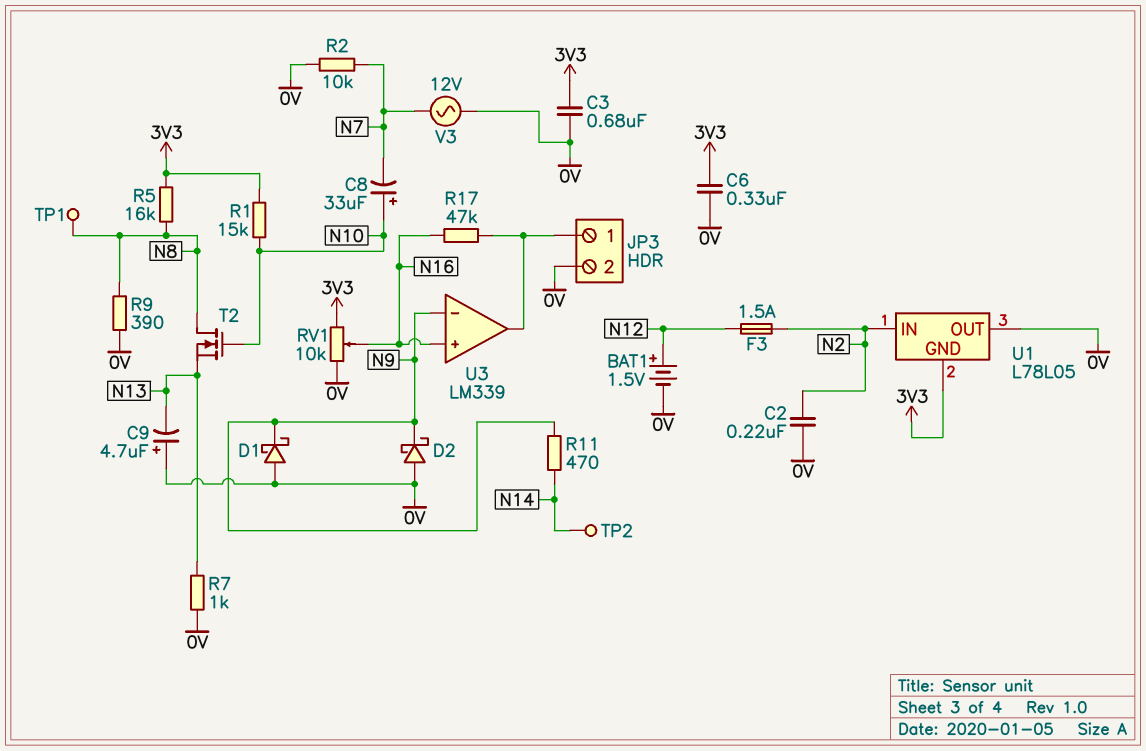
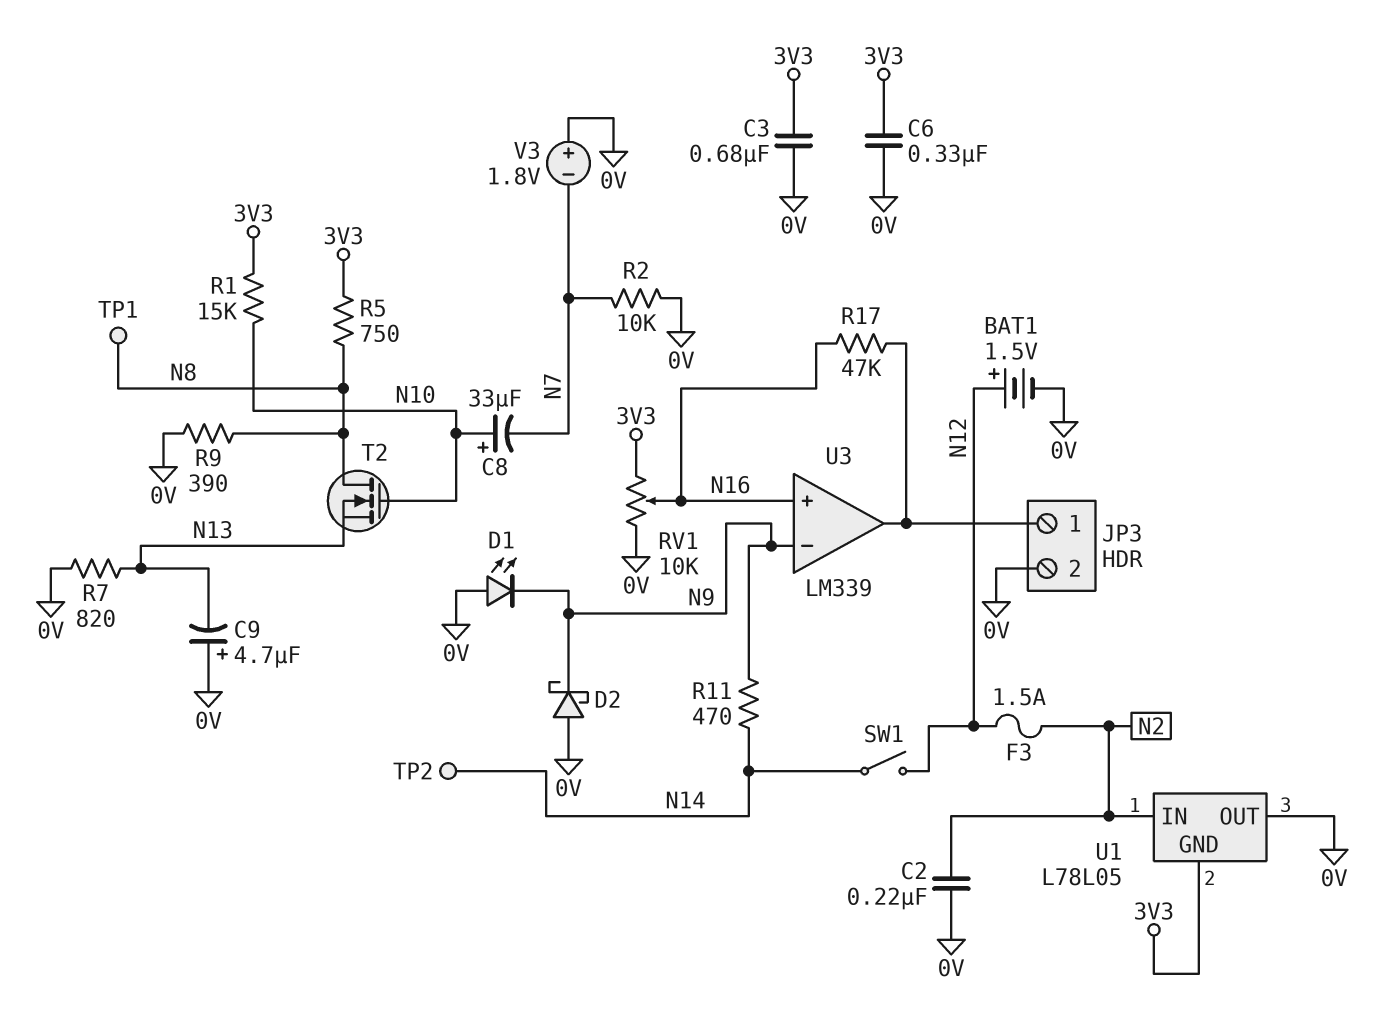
D1: schottky (A 0V, K N9) -> LED (A 0V, K N9)
R5: 16k (3V3, N8) -> 750 (3V3, N8)
R7: 1k (0V, N13) -> 820 (0V, N13)
SW1: none -> switch (N12, N14)
V3: AC 12V (0V, N7) -> 1.8V (plus 0V, minus N7)

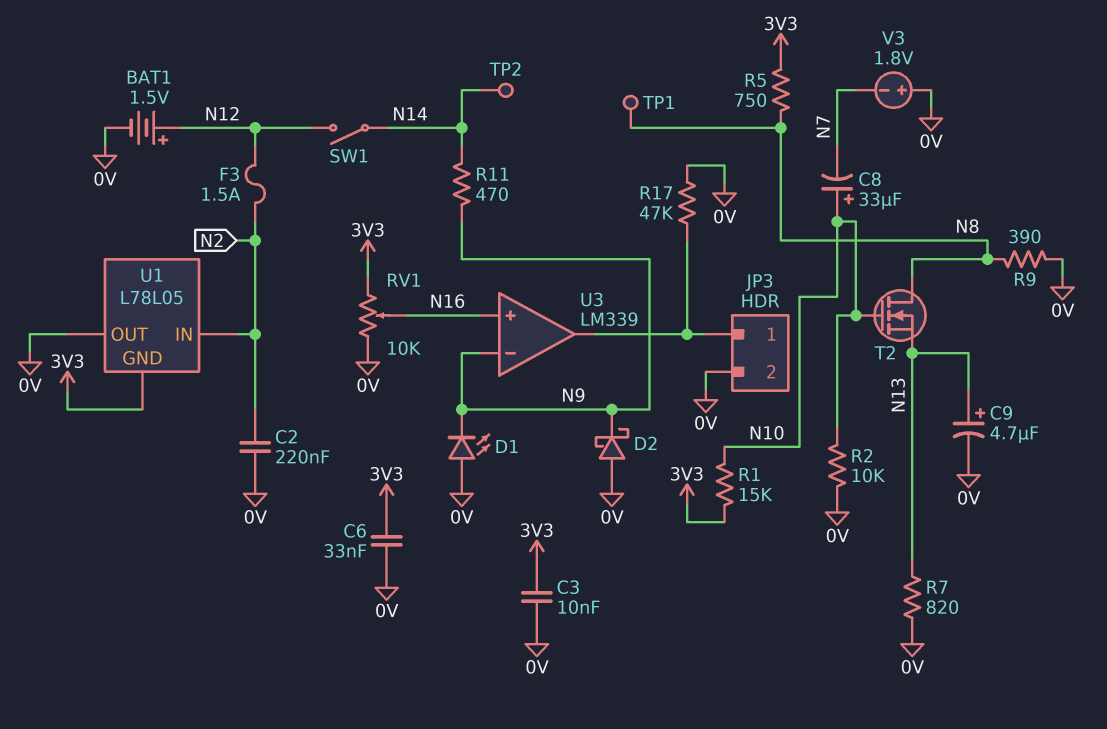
C3: 680nF (0V, 3V3) -> 10nF (0V, 3V3)
C6: 330nF (0V, 3V3) -> 33nF (0V, 3V3)
C9: 4.7uF (plus 0V, minus N13) -> 4.7uF (plus N13, minus 0V)
R2: 10k (0V, N7) -> 10k (0V, N10)
R17: 47k (JP3/1, N16) -> 47k (0V, JP3/1)

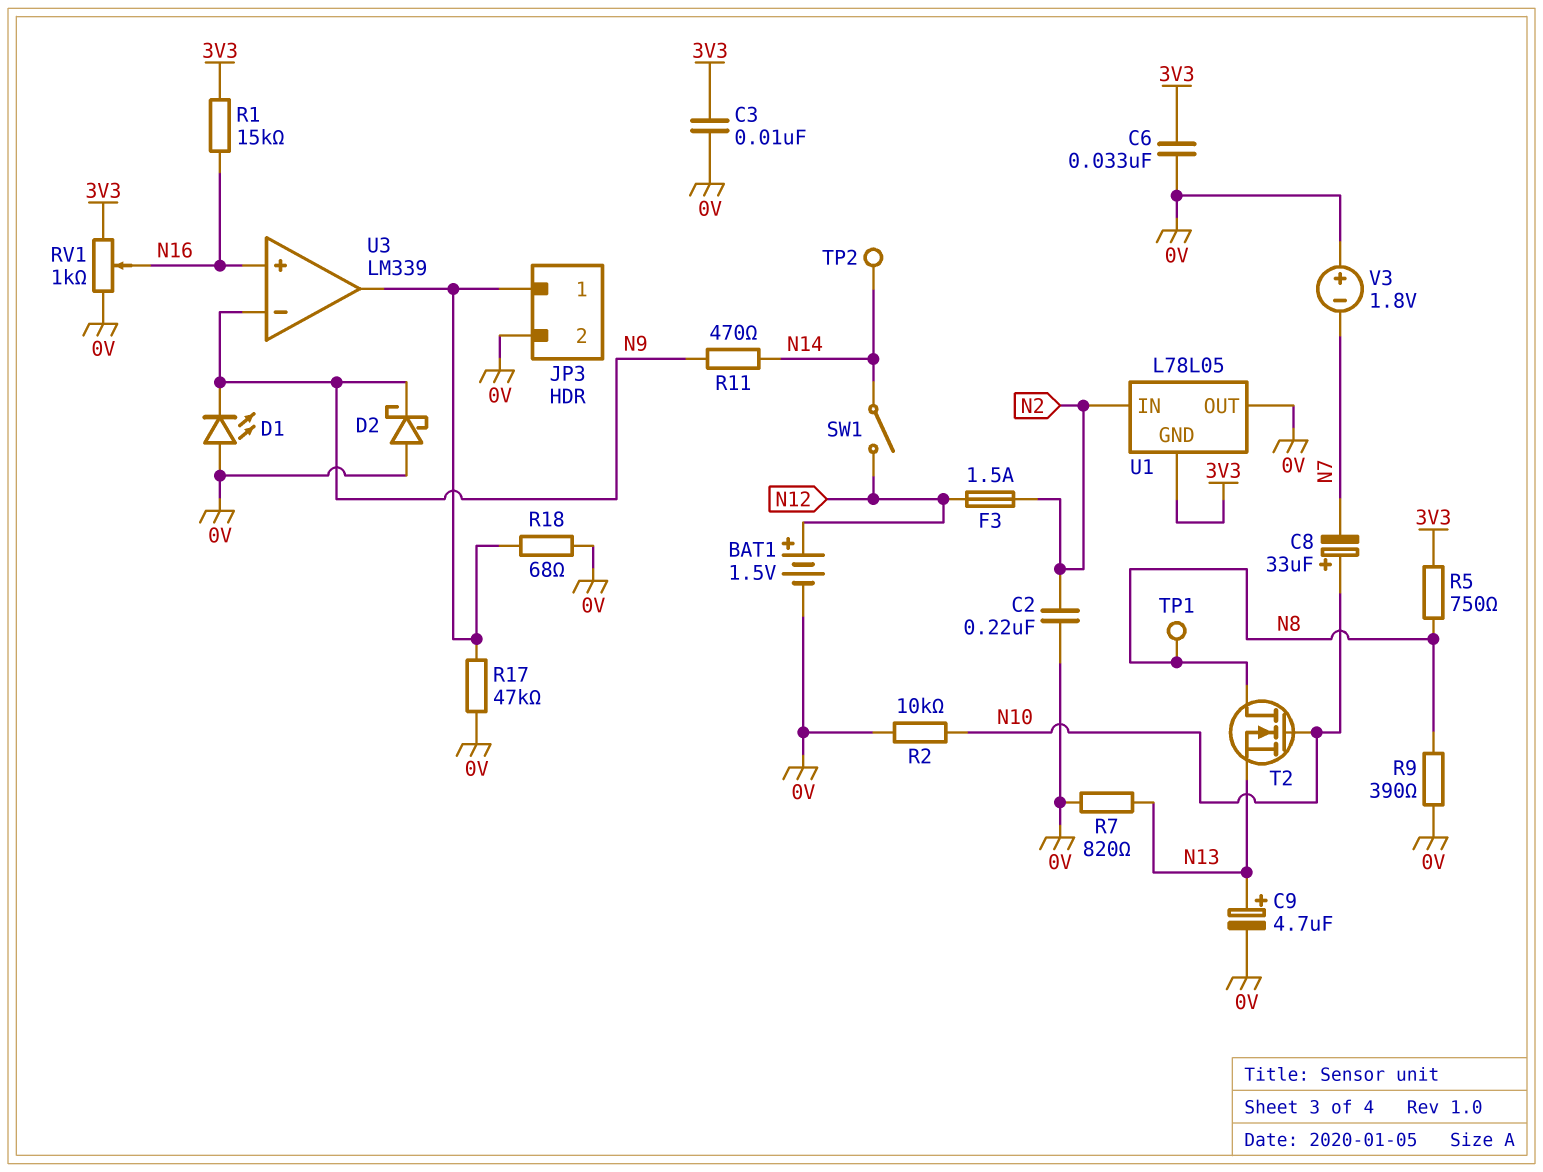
R1: 15k (3V3, N10) -> 15k (3V3, N16)
R18: none -> 68 (0V, JP3/1)
RV1: 10k (0V, 3V3, wiper N16) -> 1k (0V, 3V3, wiper N16)

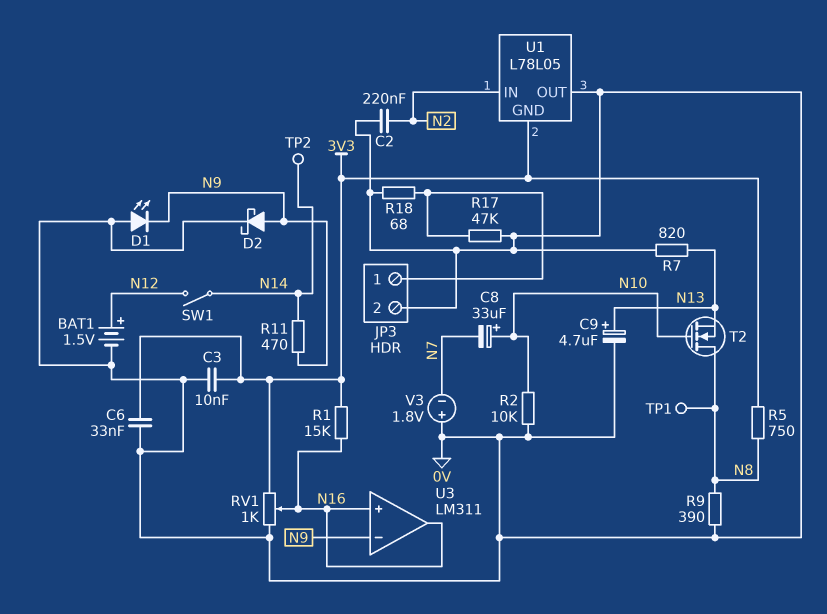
D2: schottky (A 0V, K N9) -> schottky (A N9, K 0V)
F3: 1.5A (N2, N12) -> none
U3: LM339 -> LM311
U3 pin out: JP3/1 -> N16

